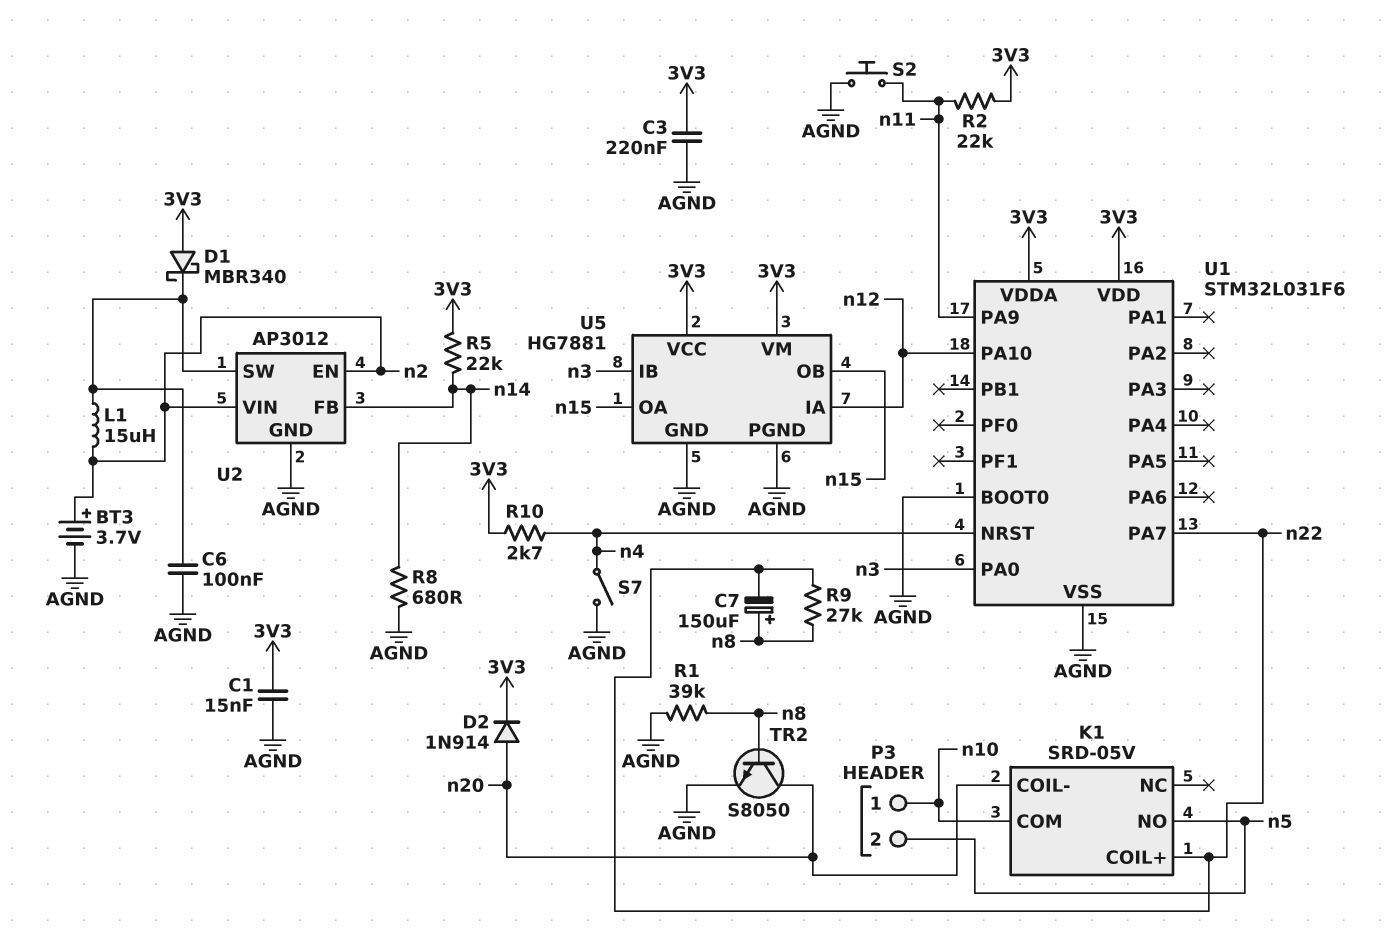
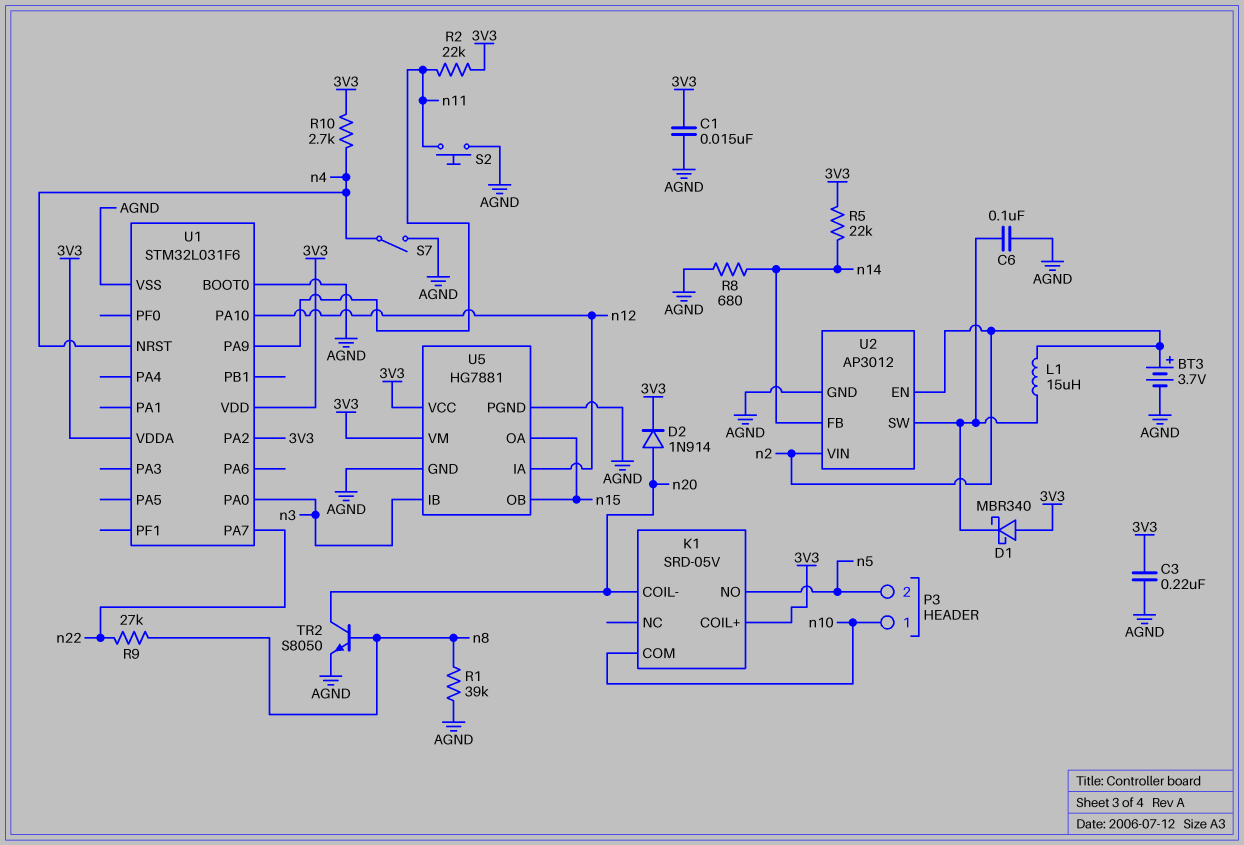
C7: 150uF (plus n8, minus n22) -> none
K1 pin COIL+: n22 -> 3V3
U1 pin PA2: none -> 3V3

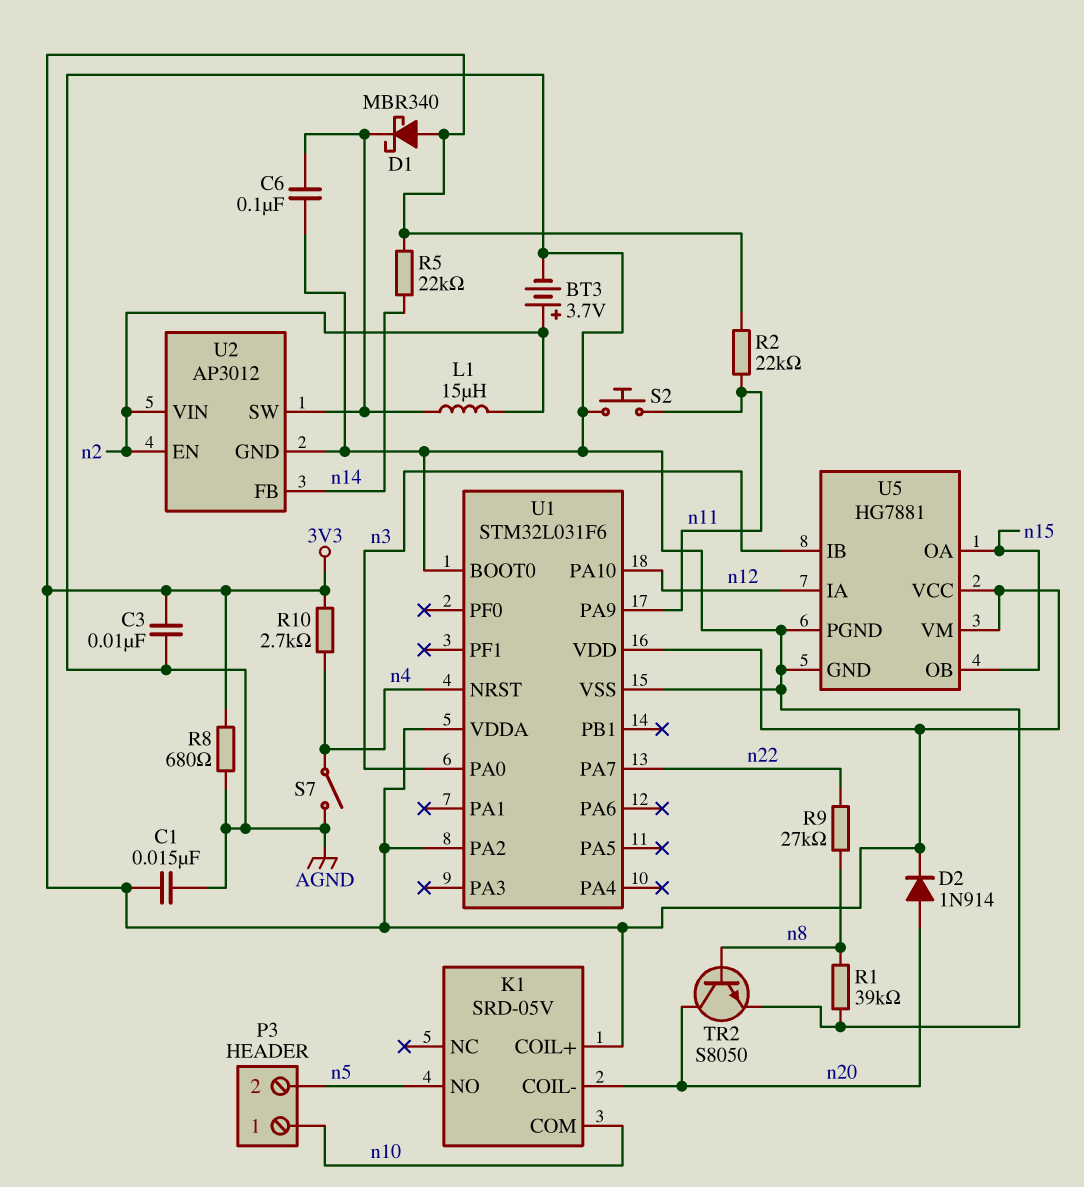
C3: 220nF (3V3, AGND) -> 10nF (3V3, AGND)
R8: 680 (AGND, n14) -> 680 (3V3, AGND)

